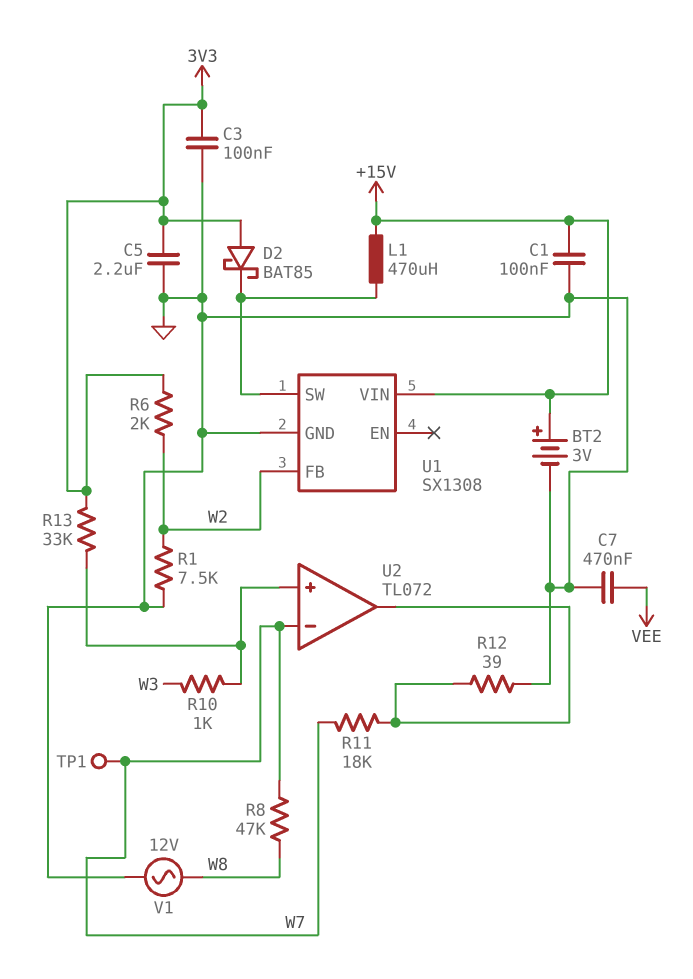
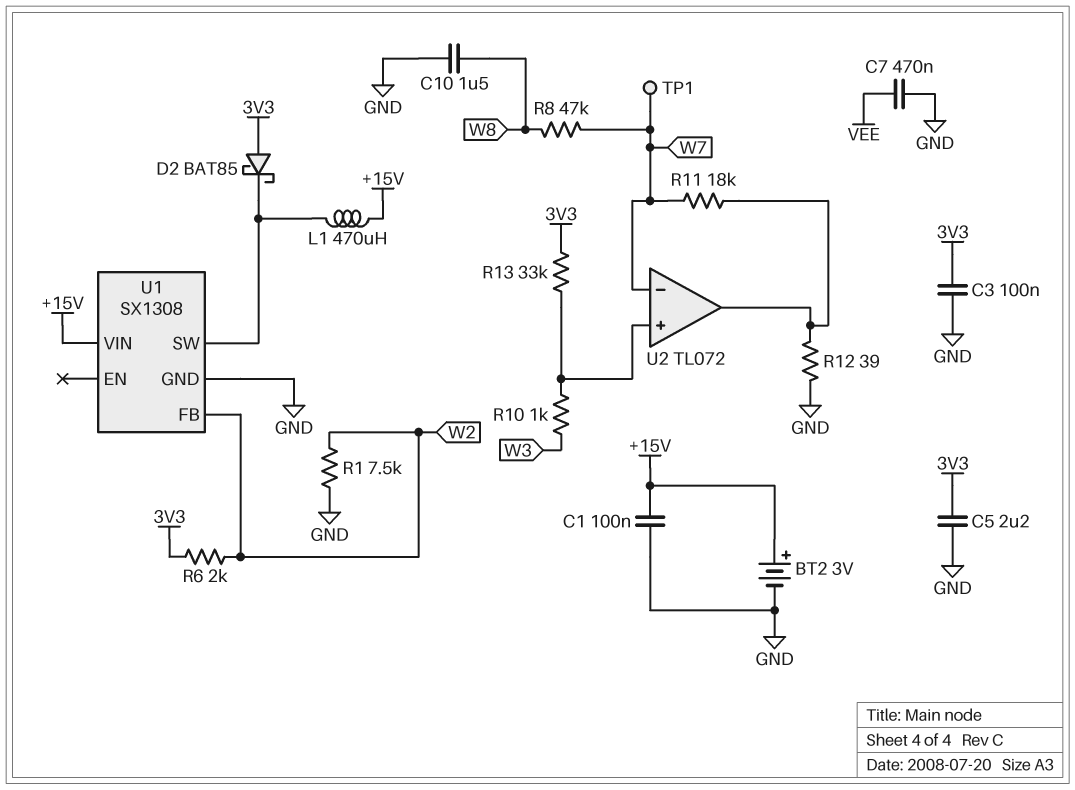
C10: none -> 1.5uF (GND, W8)
V1: AC 12V (GND, W8) -> none

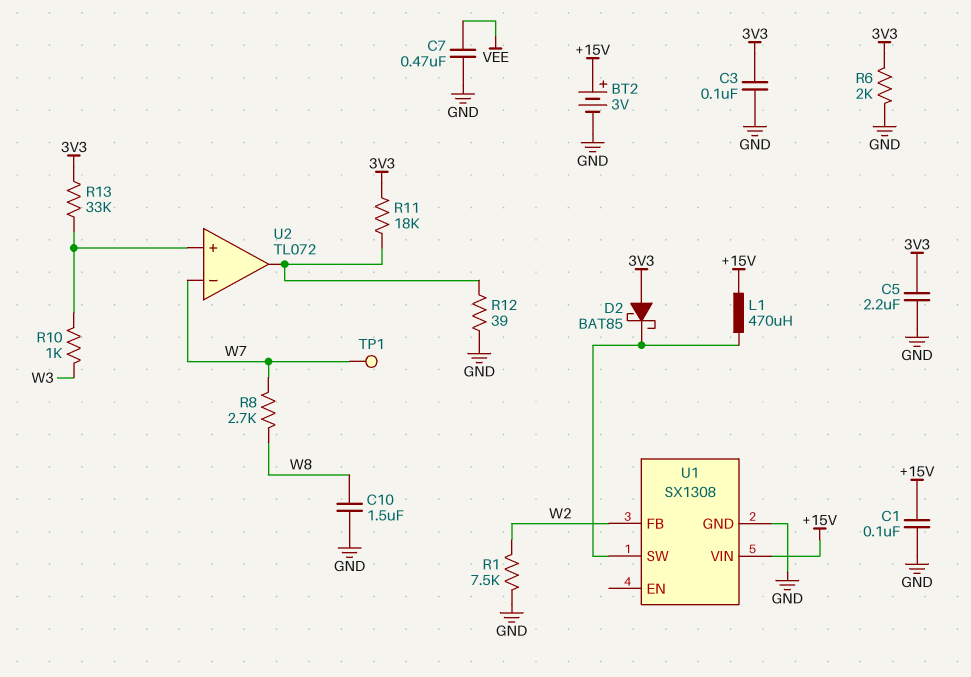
R6: 2k (3V3, W2) -> 2k (3V3, GND)
R8: 47k (W7, W8) -> 2.7k (W7, W8)
R11: 18k (U2/out, W7) -> 18k (3V3, U2/out)

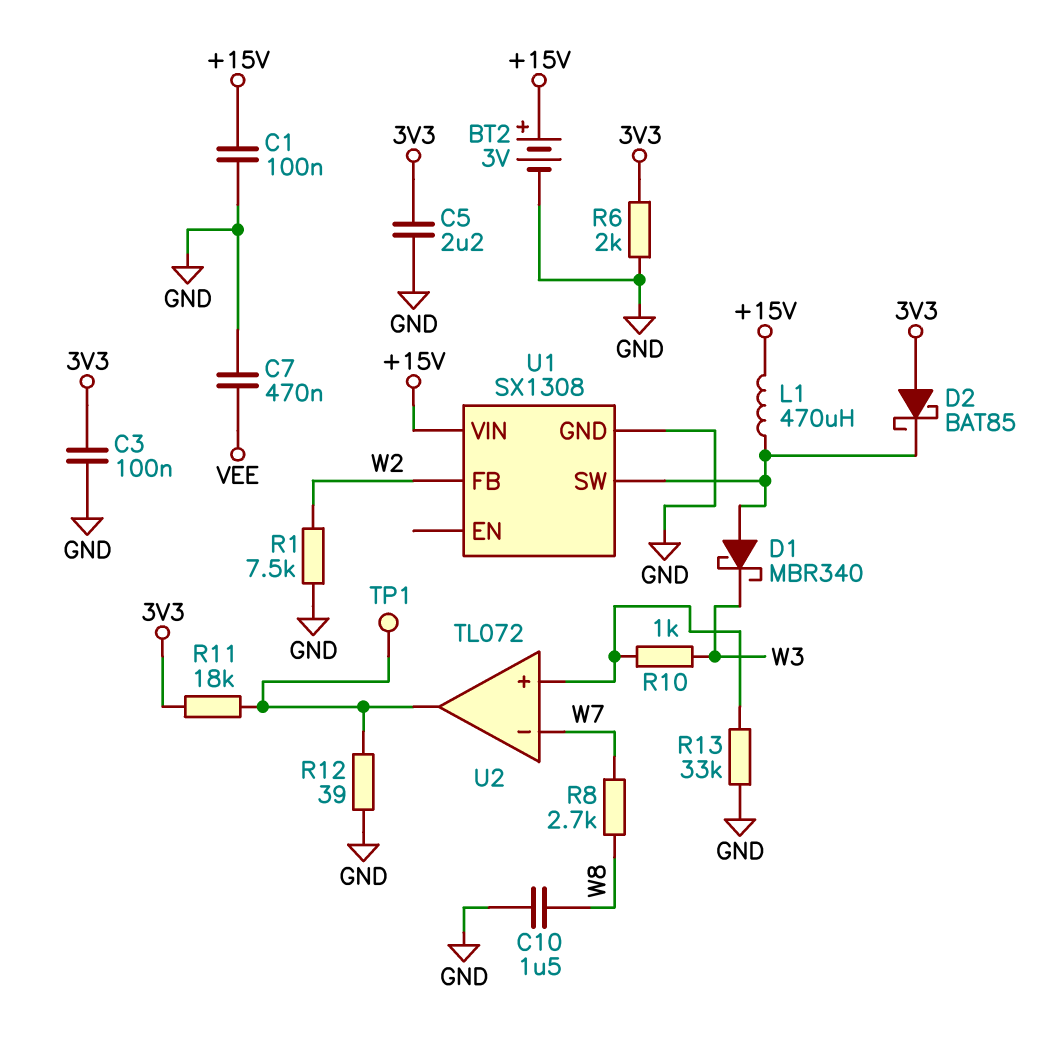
D1: none -> schottky MBR340 (A U1/SW, K W3)
R13: 33k (3V3, U2/in+) -> 33k (GND, U2/in+)
TP1: test point (W7) -> test point (U2/out)

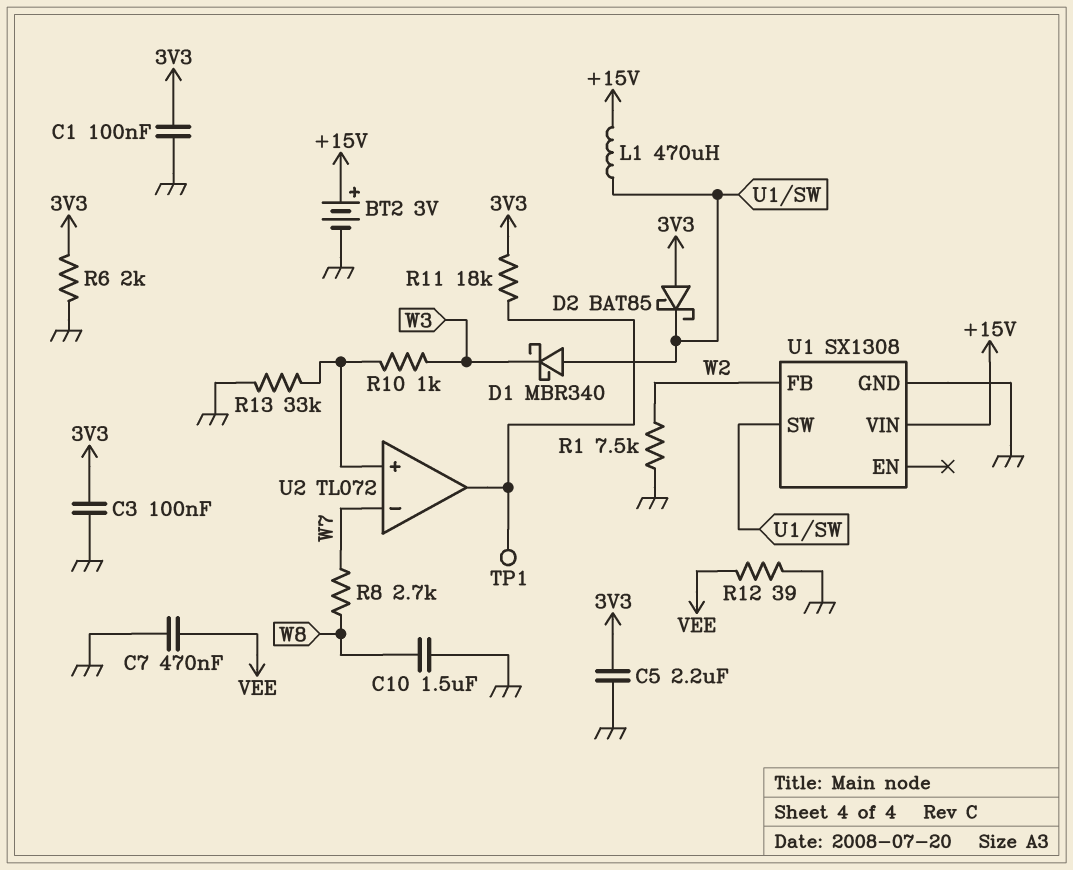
C1: 100nF (+15V, GND) -> 100nF (3V3, GND)
R12: 39 (GND, U2/out) -> 39 (GND, VEE)

